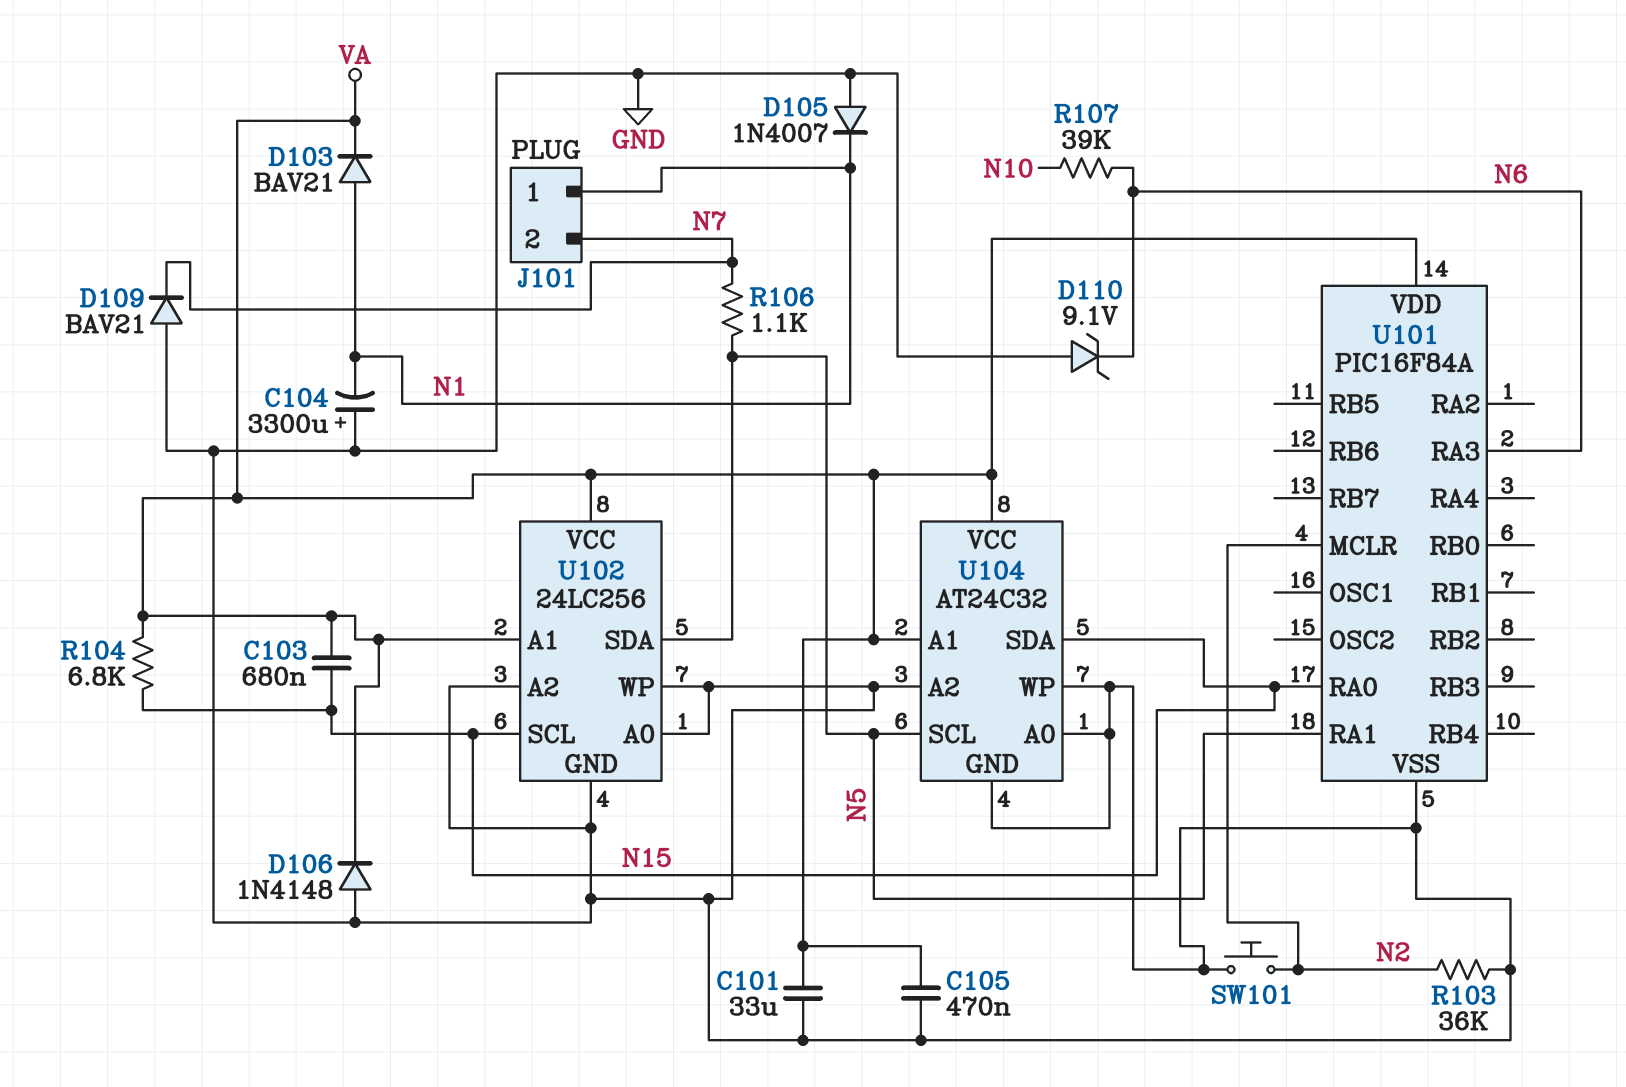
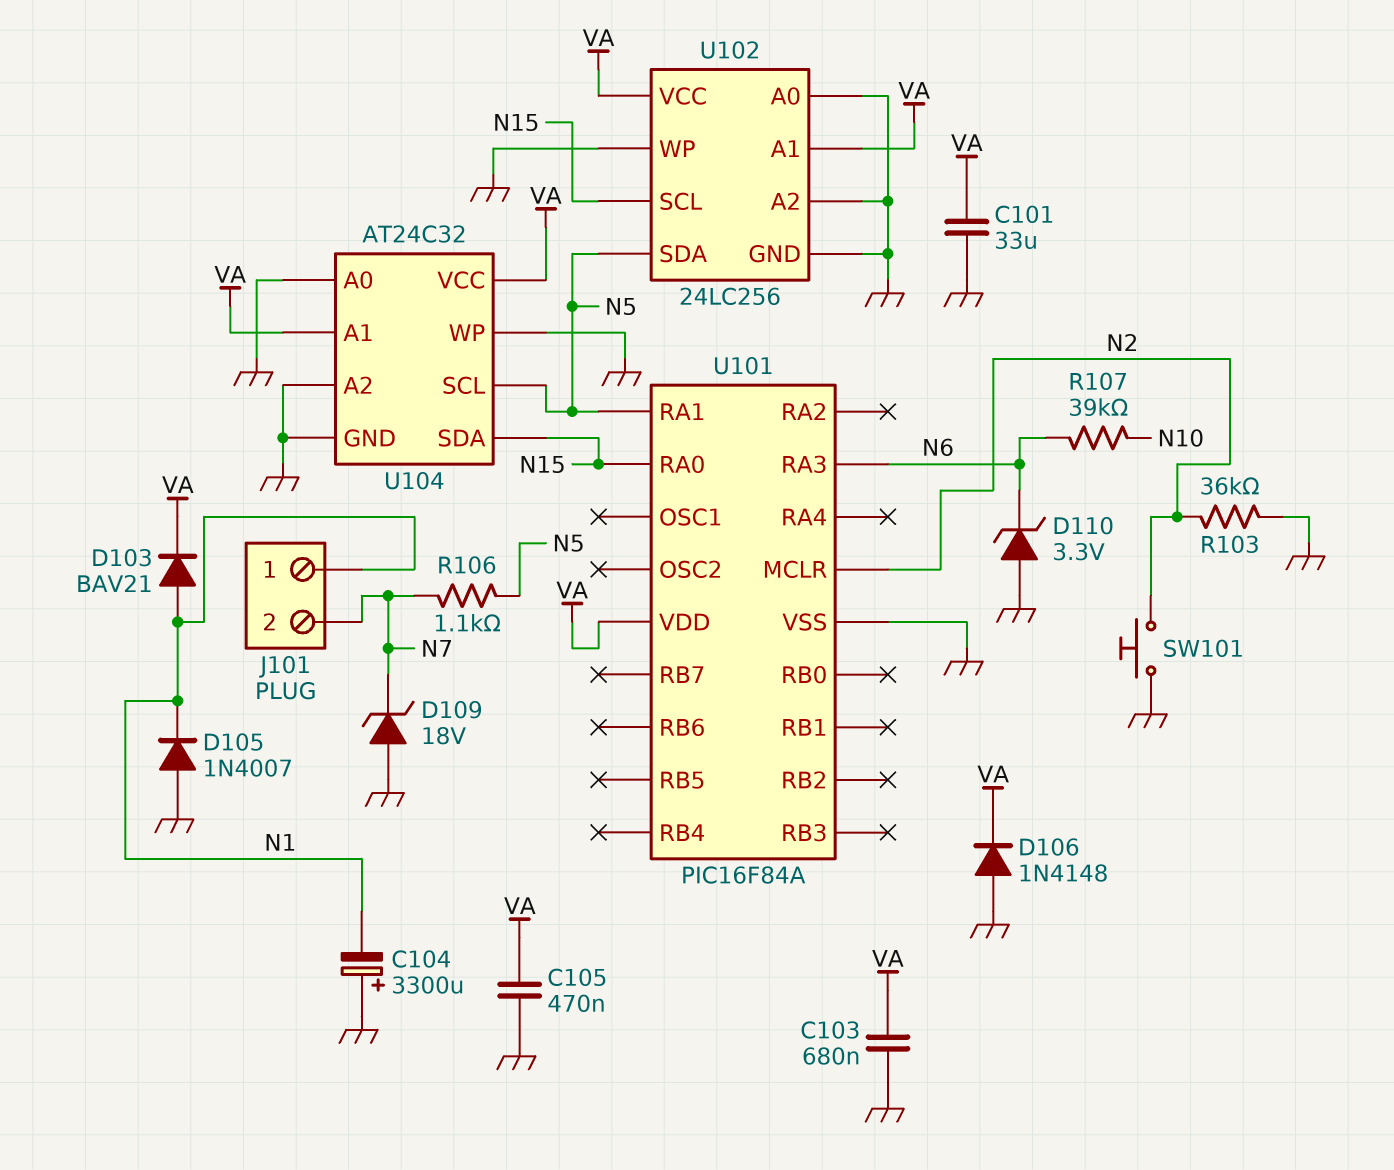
C103: 680nF (N15, VA) -> 680nF (GND, VA)
D109: diode BAV21 (A GND, K N7) -> zener 18V (A GND, K N7)
D110: zener 9.1V (A GND, K N6) -> zener 3.3V (A GND, K N6)
R104: 6.8k (N15, VA) -> none

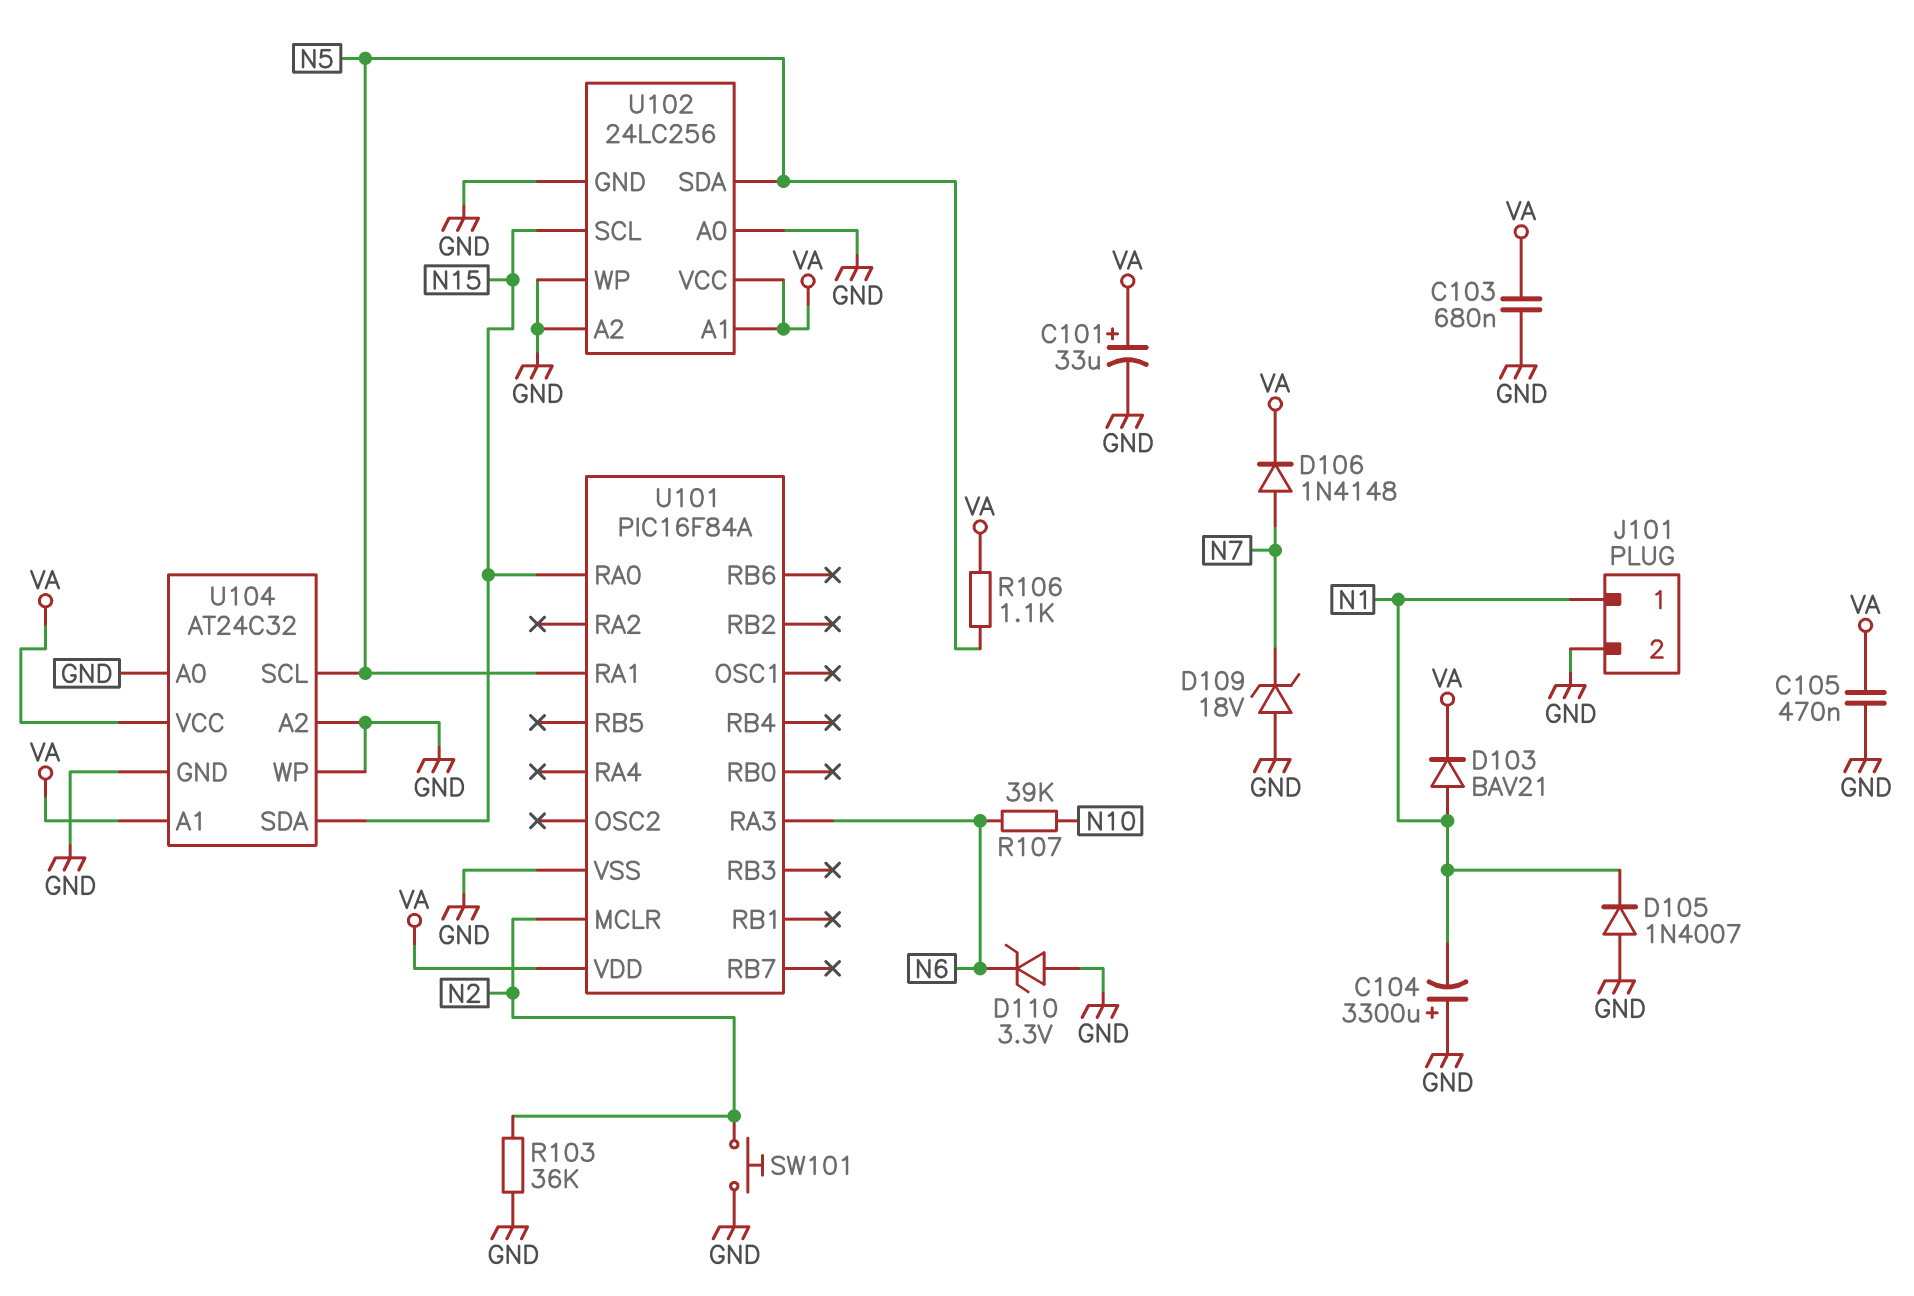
C101: 33uF (GND, VA) -> 33uF (plus VA, minus GND)
D106: diode 1N4148 (A GND, K VA) -> diode 1N4148 (A N7, K VA)
J101 pin 2: N7 -> GND
R106: 1.1k (N5, N7) -> 1.1k (N5, VA)

